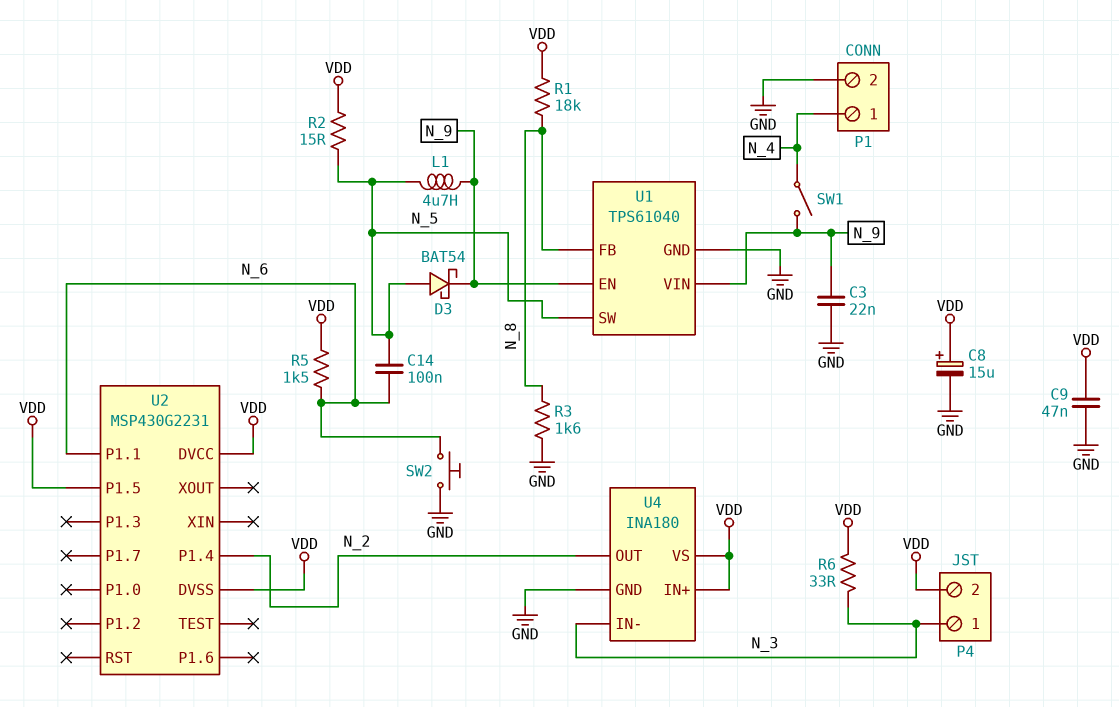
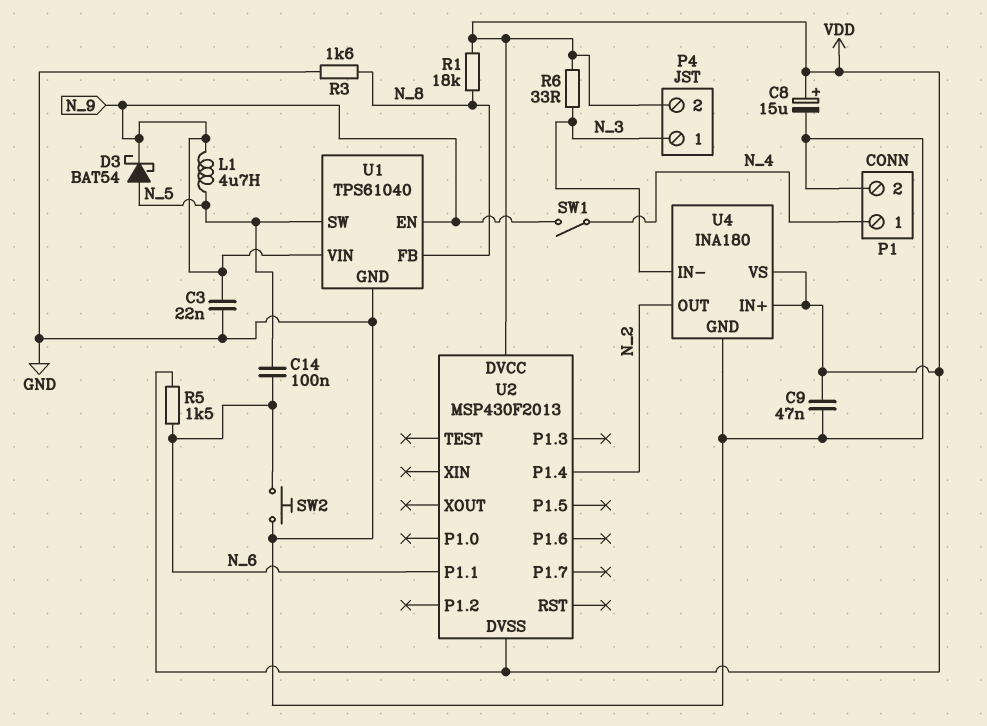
R2: 15 (N_5, VDD) -> none
U2: MSP430G2231 -> MSP430F2013
U2 pin P1.5: VDD -> none

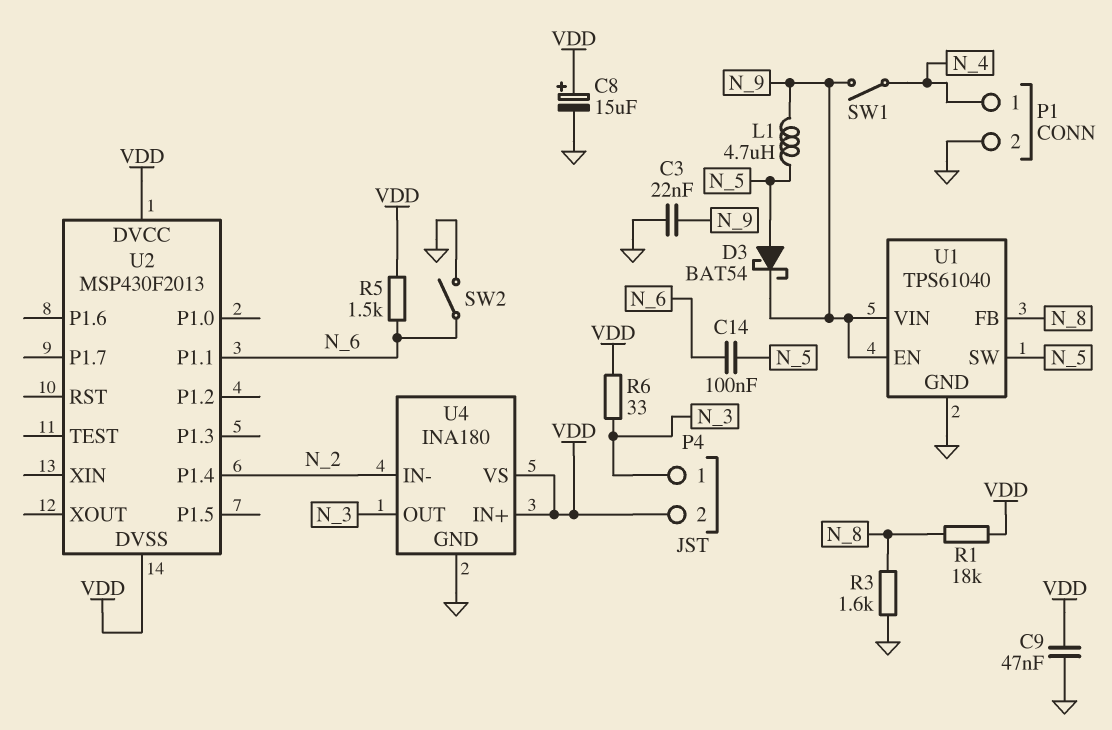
SW2: button (GND, N_6) -> switch (GND, N_6)
U4 pin IN-: N_3 -> N_2
U4 pin OUT: N_2 -> N_3

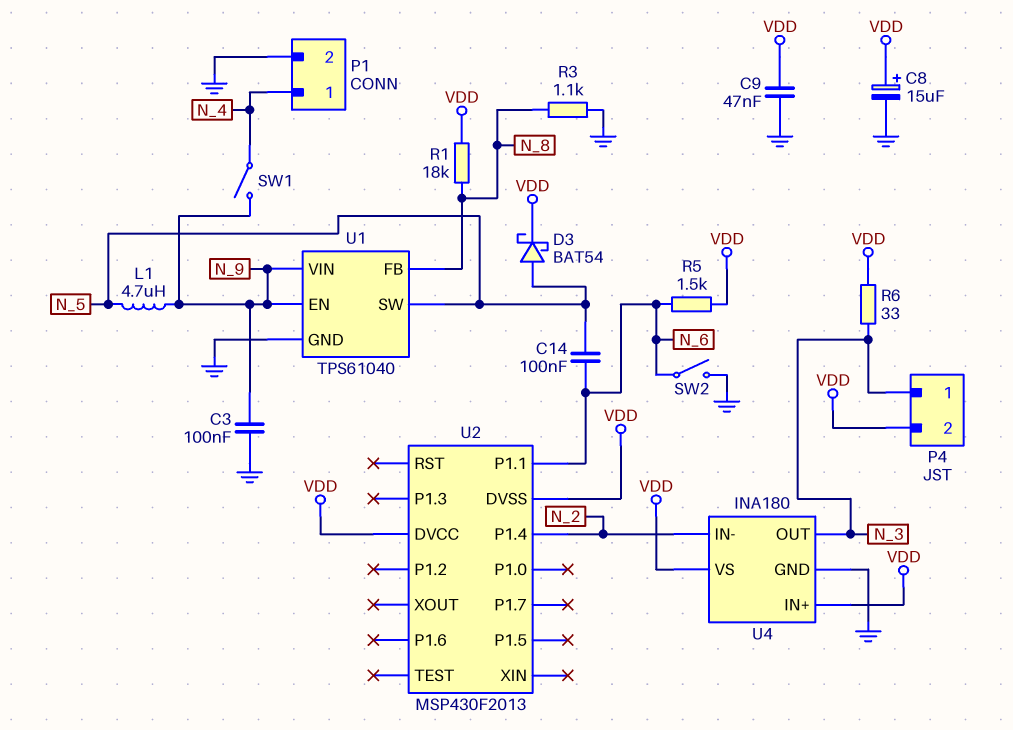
C3: 22nF (GND, N_9) -> 100nF (GND, N_9)
D3: schottky BAT54 (A N_5, K N_9) -> schottky BAT54 (A N_5, K VDD)
R3: 1.6k (GND, N_8) -> 1.1k (GND, N_8)

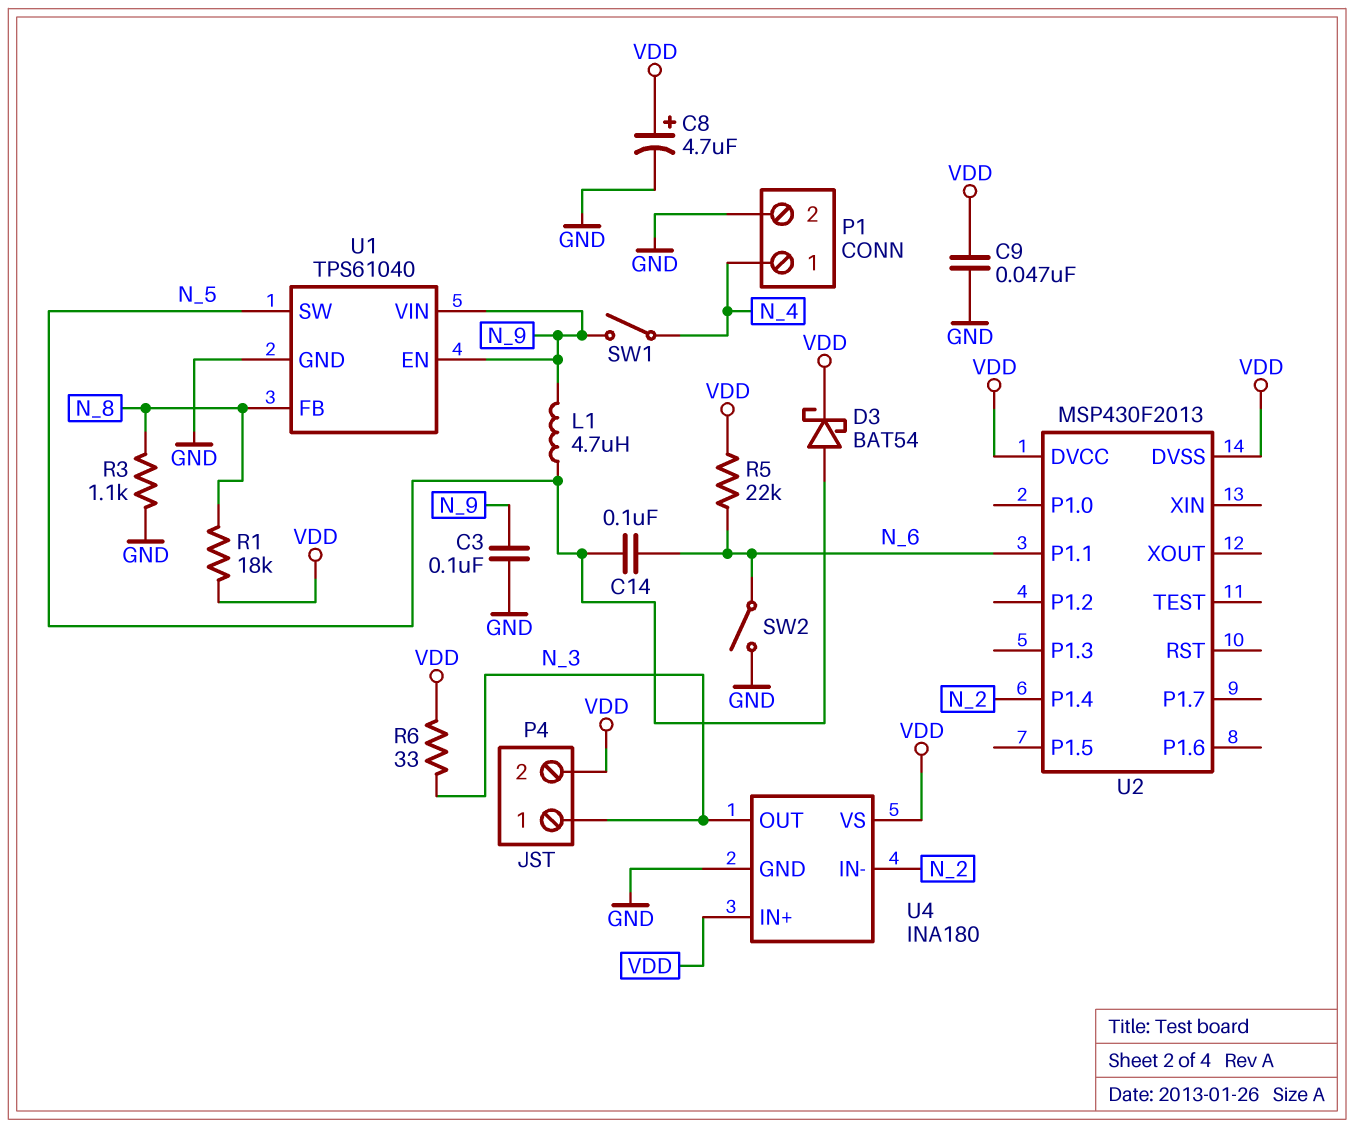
C8: 15uF (plus VDD, minus GND) -> 4.7uF (plus VDD, minus GND)
R5: 1.5k (N_6, VDD) -> 22k (N_6, VDD)

